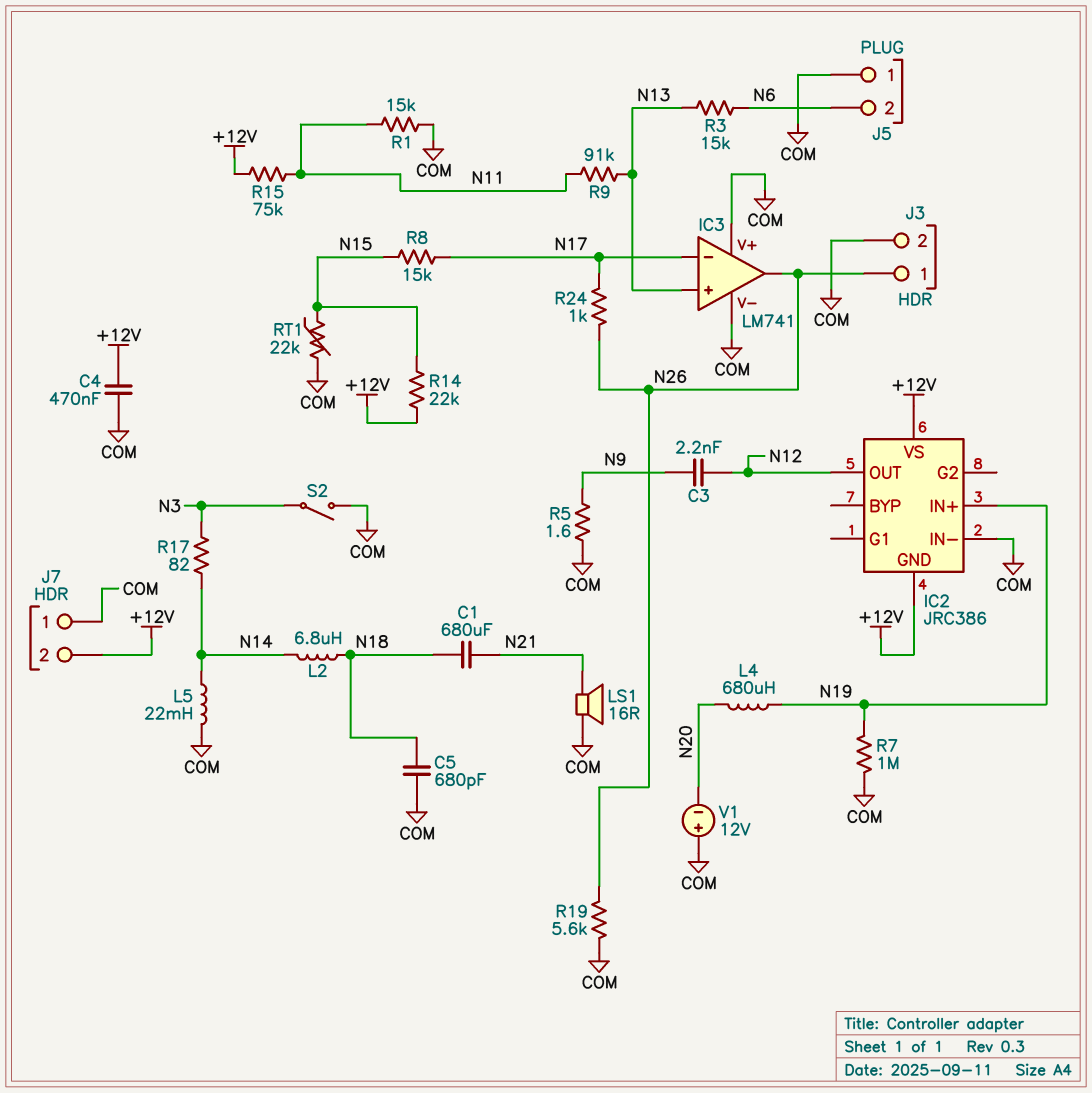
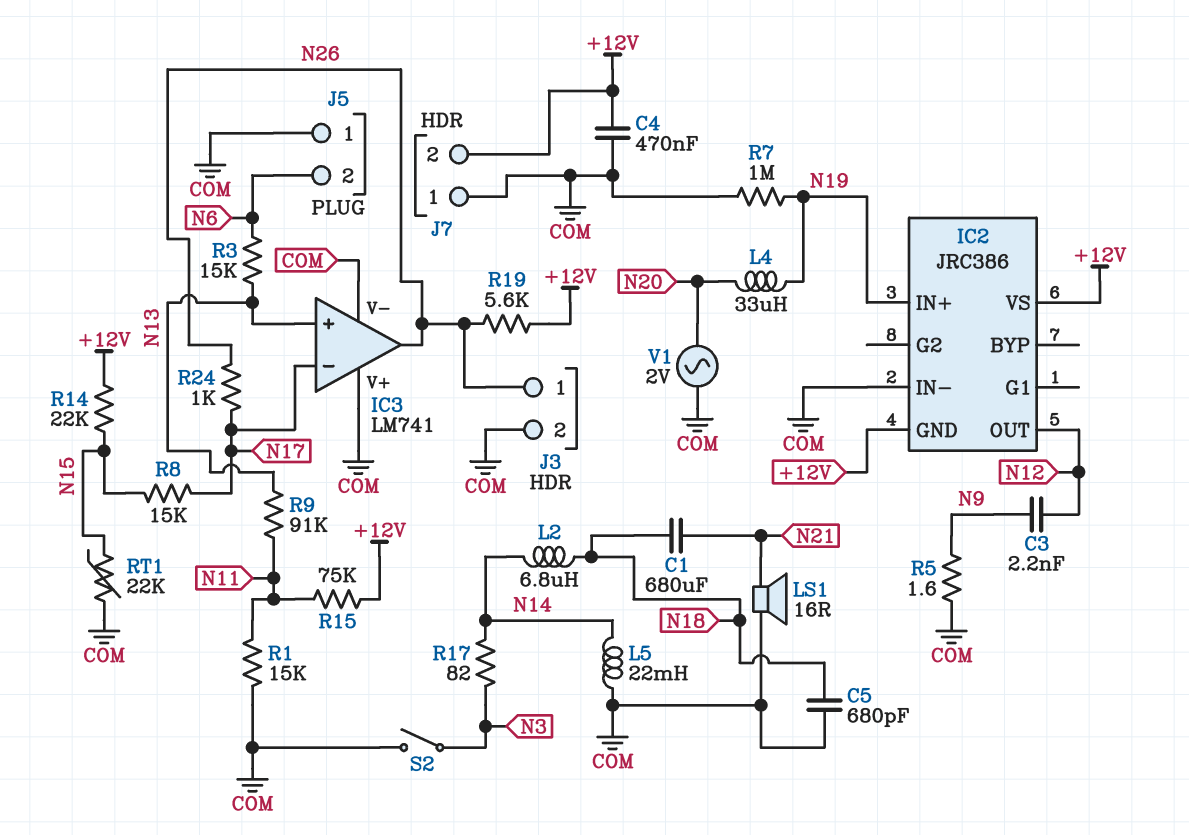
L4: 680uH (N19, N20) -> 33uH (N19, N20)
R19: 5.6k (COM, N26) -> 5.6k (+12V, N26)
V1: 12V (plus COM, minus N20) -> AC 2V (COM, N20)

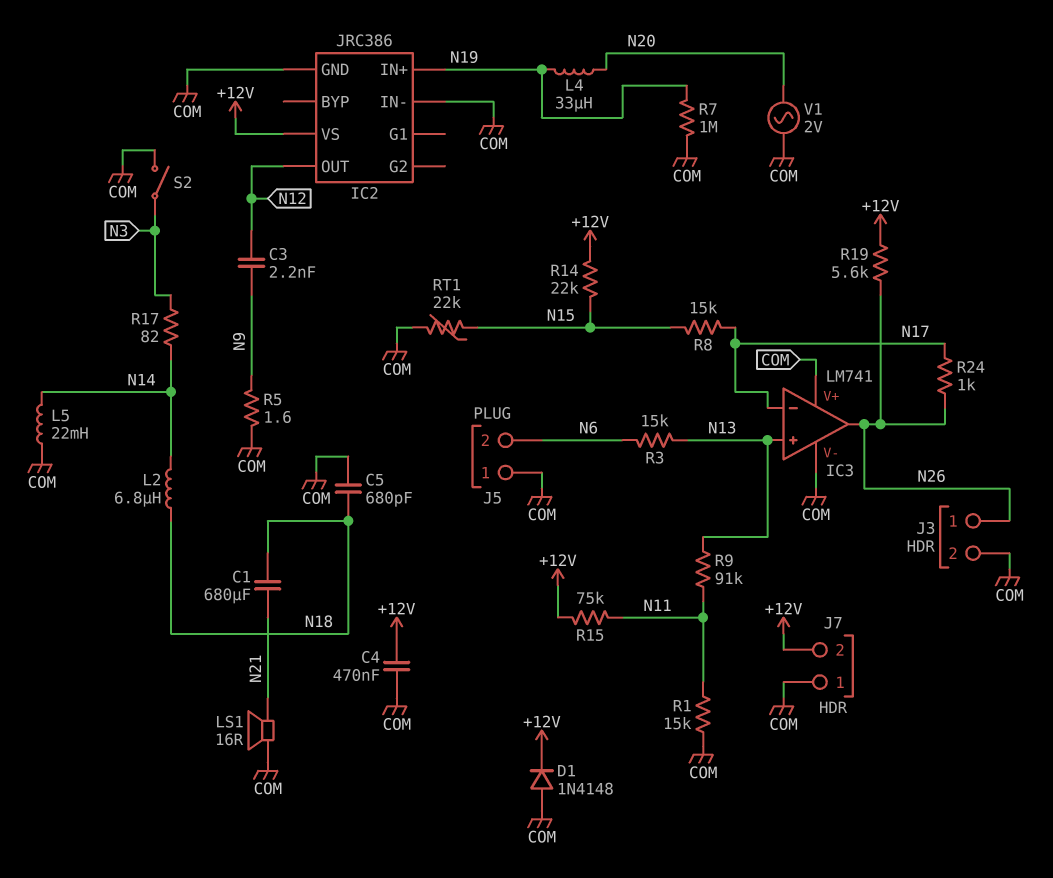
D1: none -> diode 1N4148 (A COM, K +12V)
IC2 pin GND: +12V -> COM

